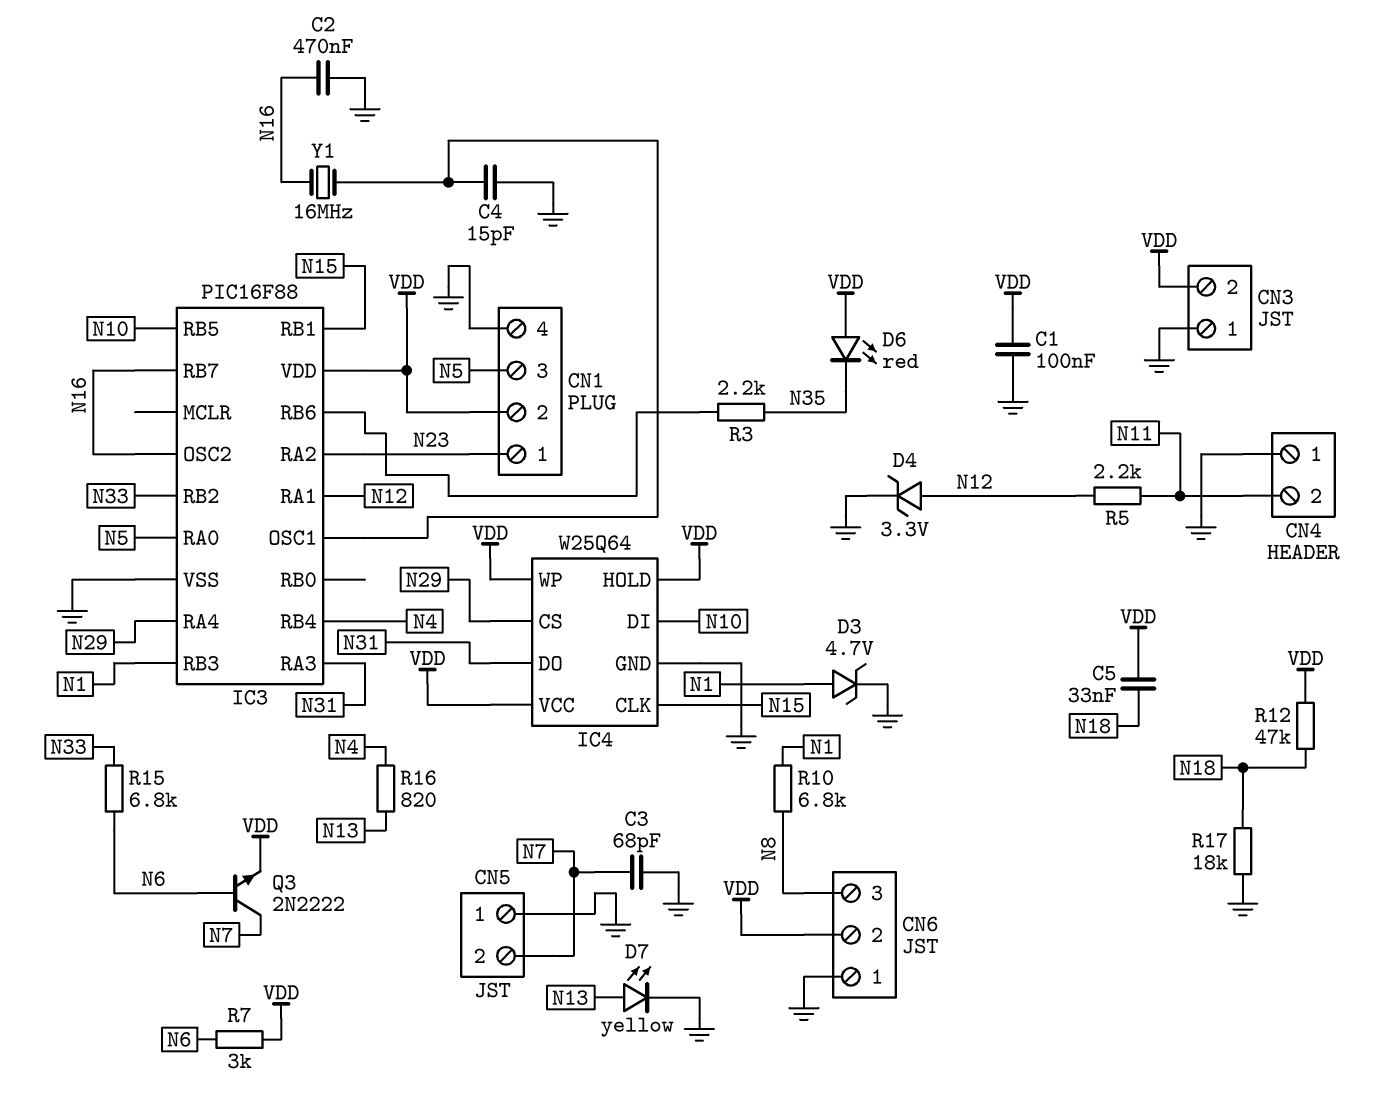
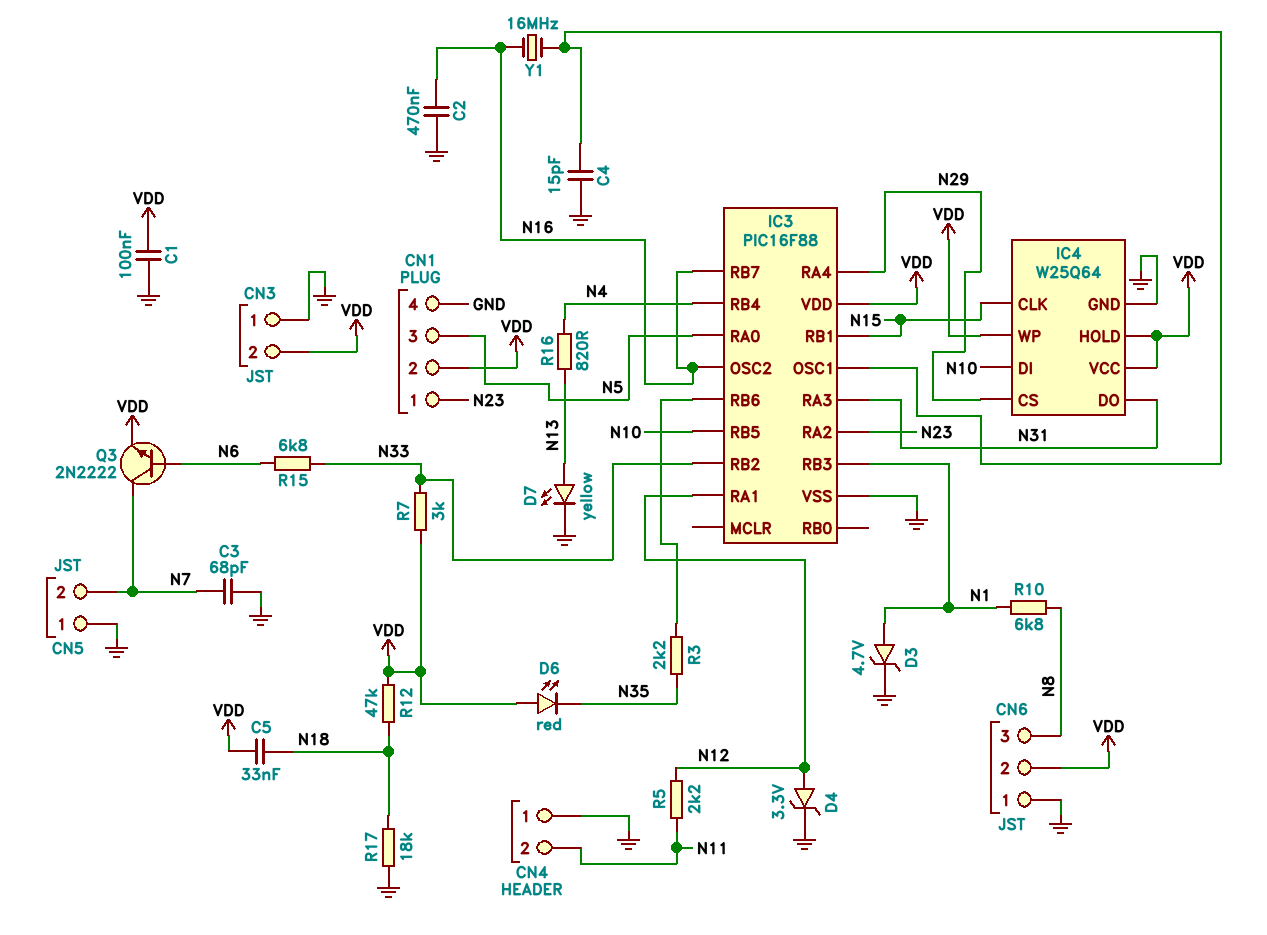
R7: 3k (N6, VDD) -> 3k (N33, VDD)

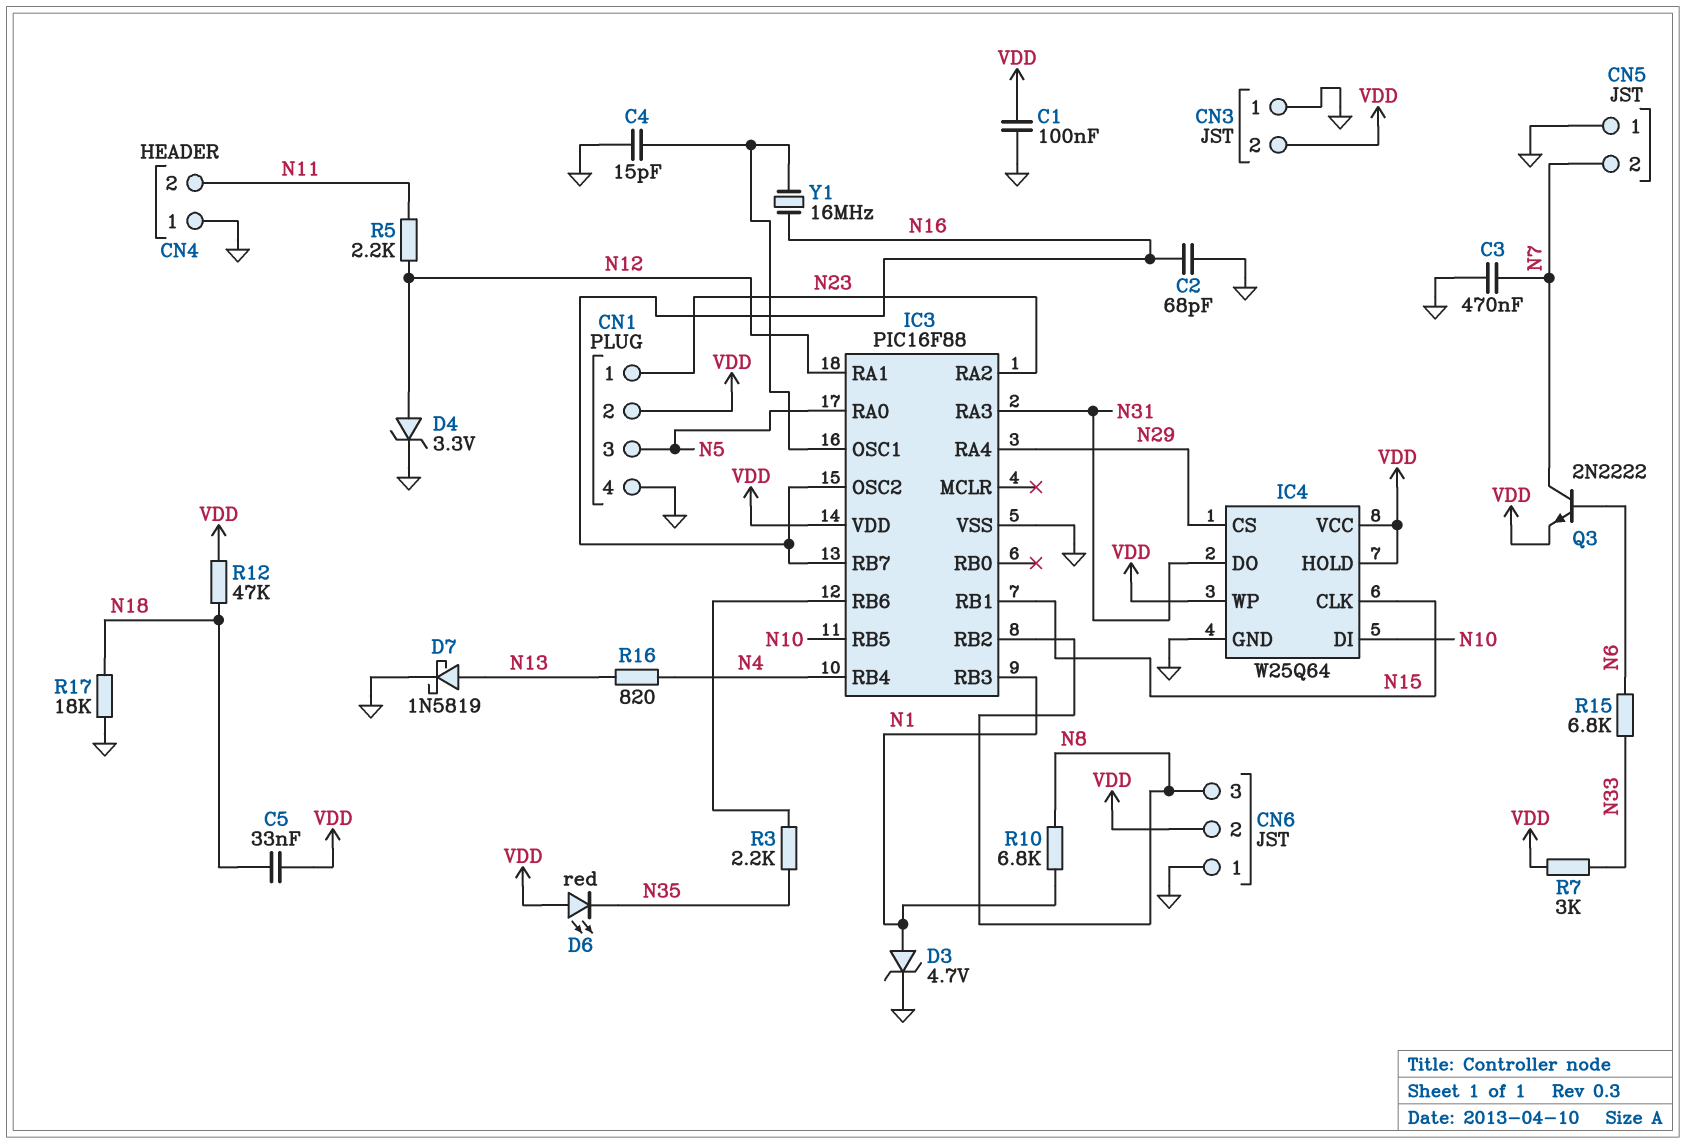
C2: 470nF (GND, N16) -> 68pF (GND, N16)
C3: 68pF (GND, N7) -> 470nF (GND, N7)
D7: LED yellow (A N13, K GND) -> schottky 1N5819 (A N13, K GND)
IC3 pin RB2: N33 -> N8

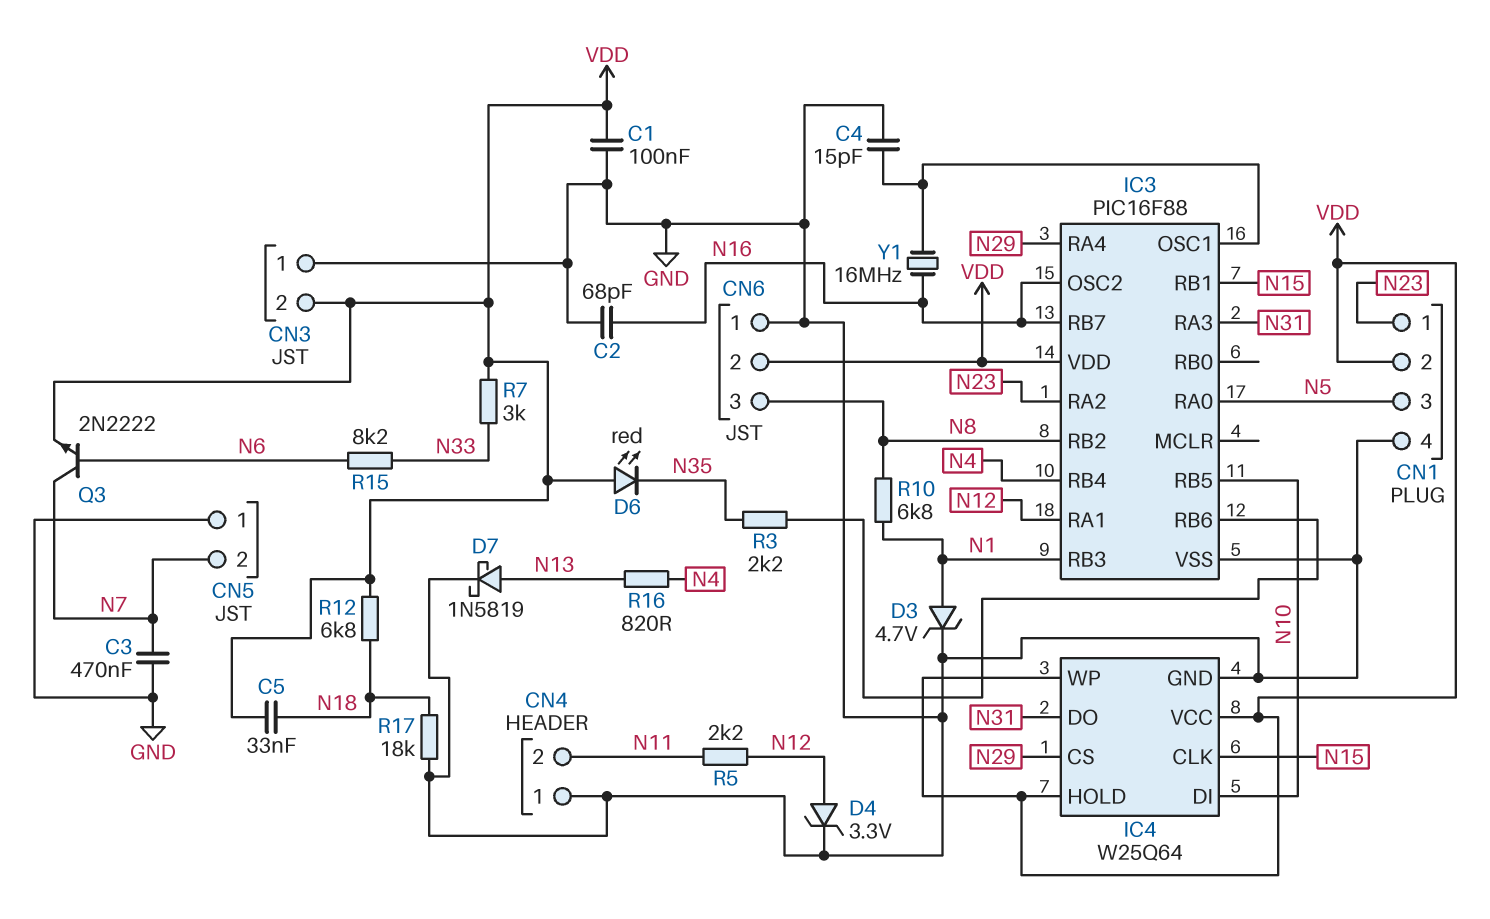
R12: 47k (N18, VDD) -> 6.8k (N18, VDD)
R15: 6.8k (N6, N33) -> 8.2k (N6, N33)

